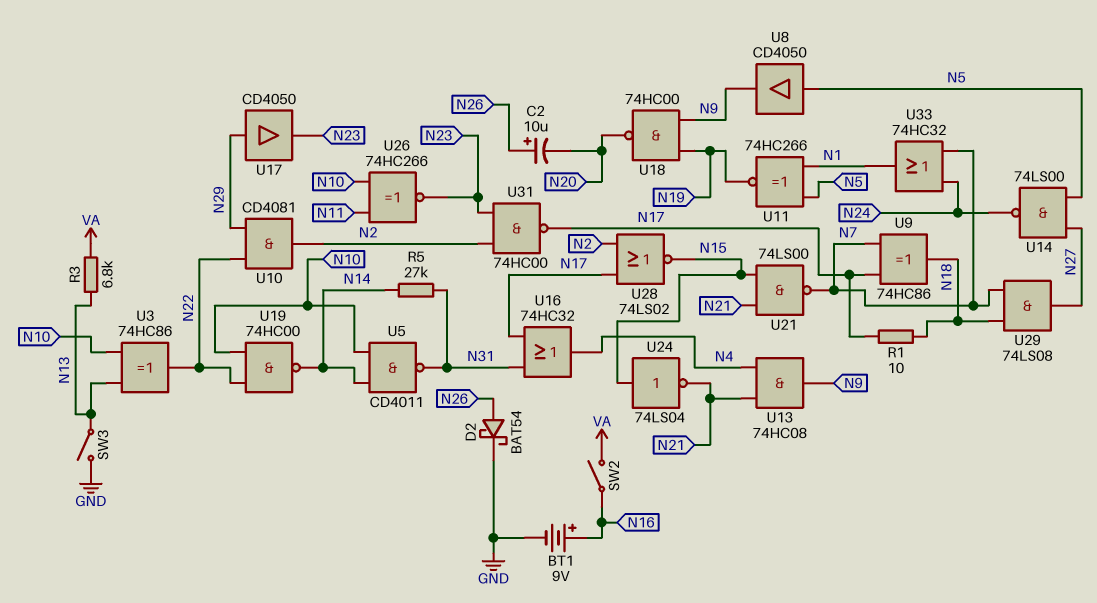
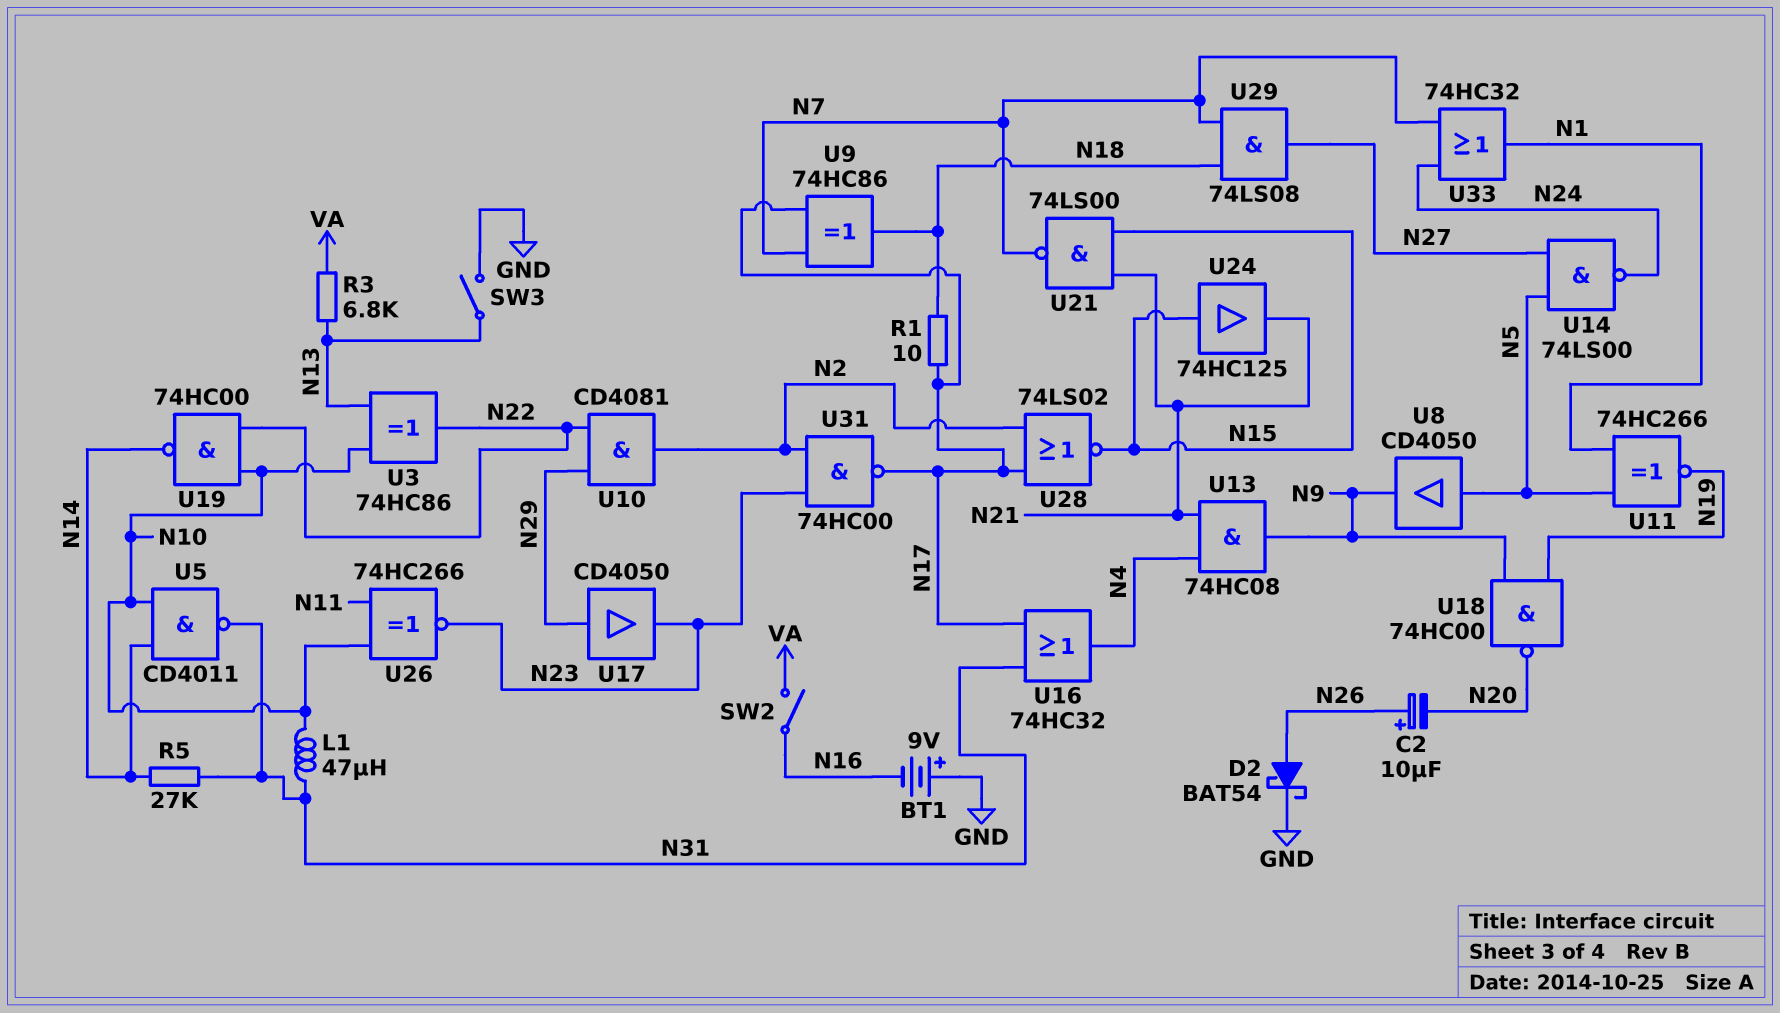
BT1: 9V (plus N16, minus GND) -> 9V (plus GND, minus N16)
L1: none -> 47uH (N10, N31)
U24: NOT 74LS04 (in N15, out N21) -> buffer 74HC125 (in N15, out N21)

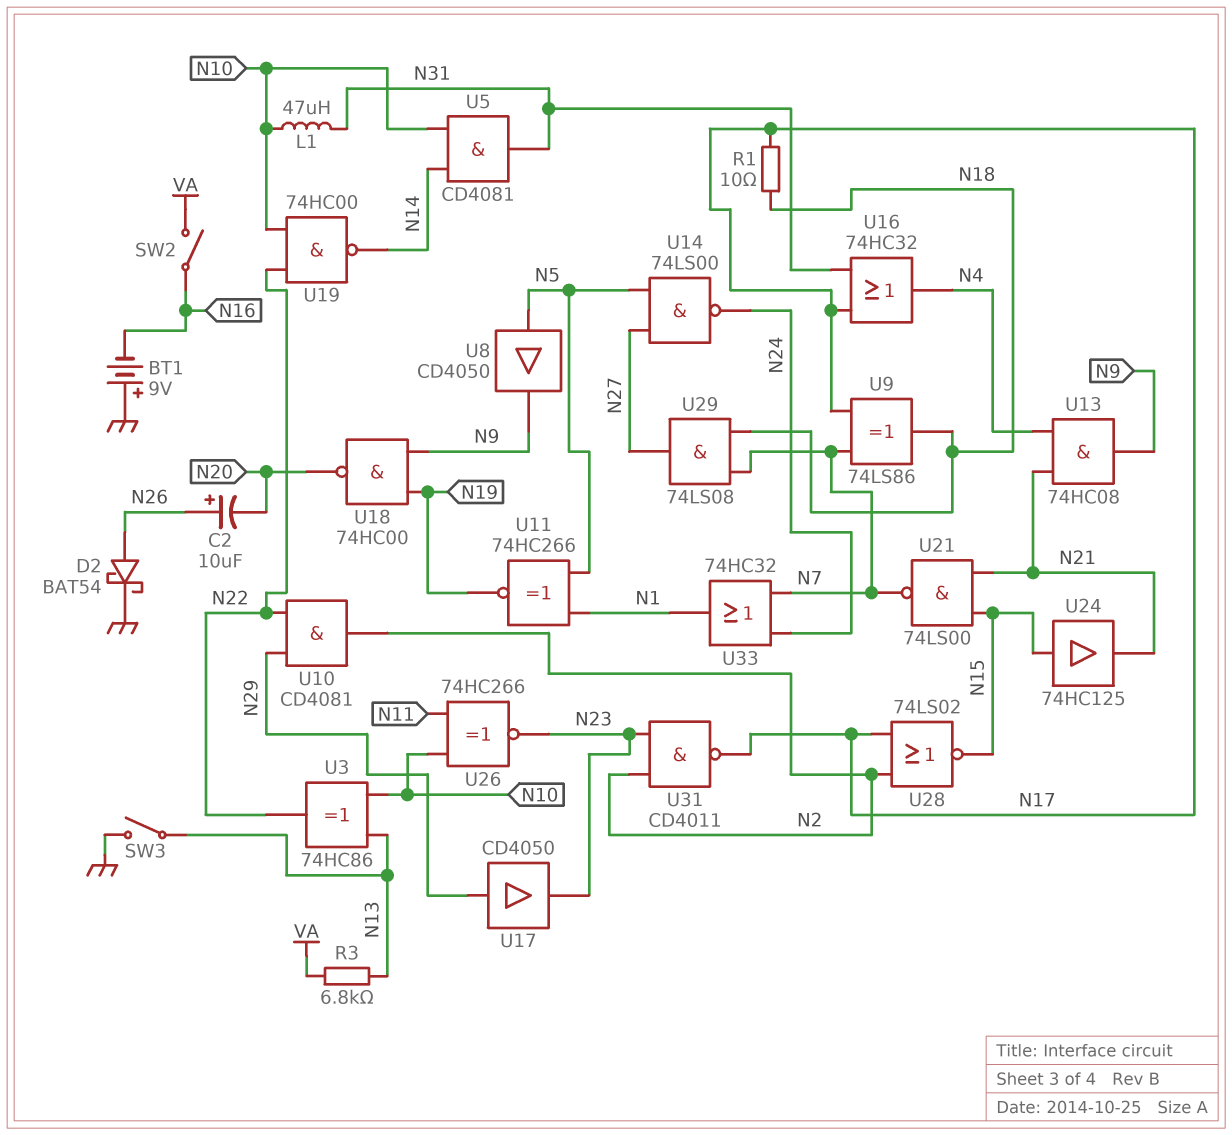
R5: 27k (N14, N31) -> none
U5: NAND CD4011 (in N10, in N14, out N31) -> AND CD4081 (in N10, in N14, out N31)
U9: XOR 74HC86 (in N7, in N17, out N18) -> XOR 74LS86 (in N7, in N17, out N18)
U31: NAND 74HC00 (in N2, in N23, out N17) -> NAND CD4011 (in N2, in N23, out N17)

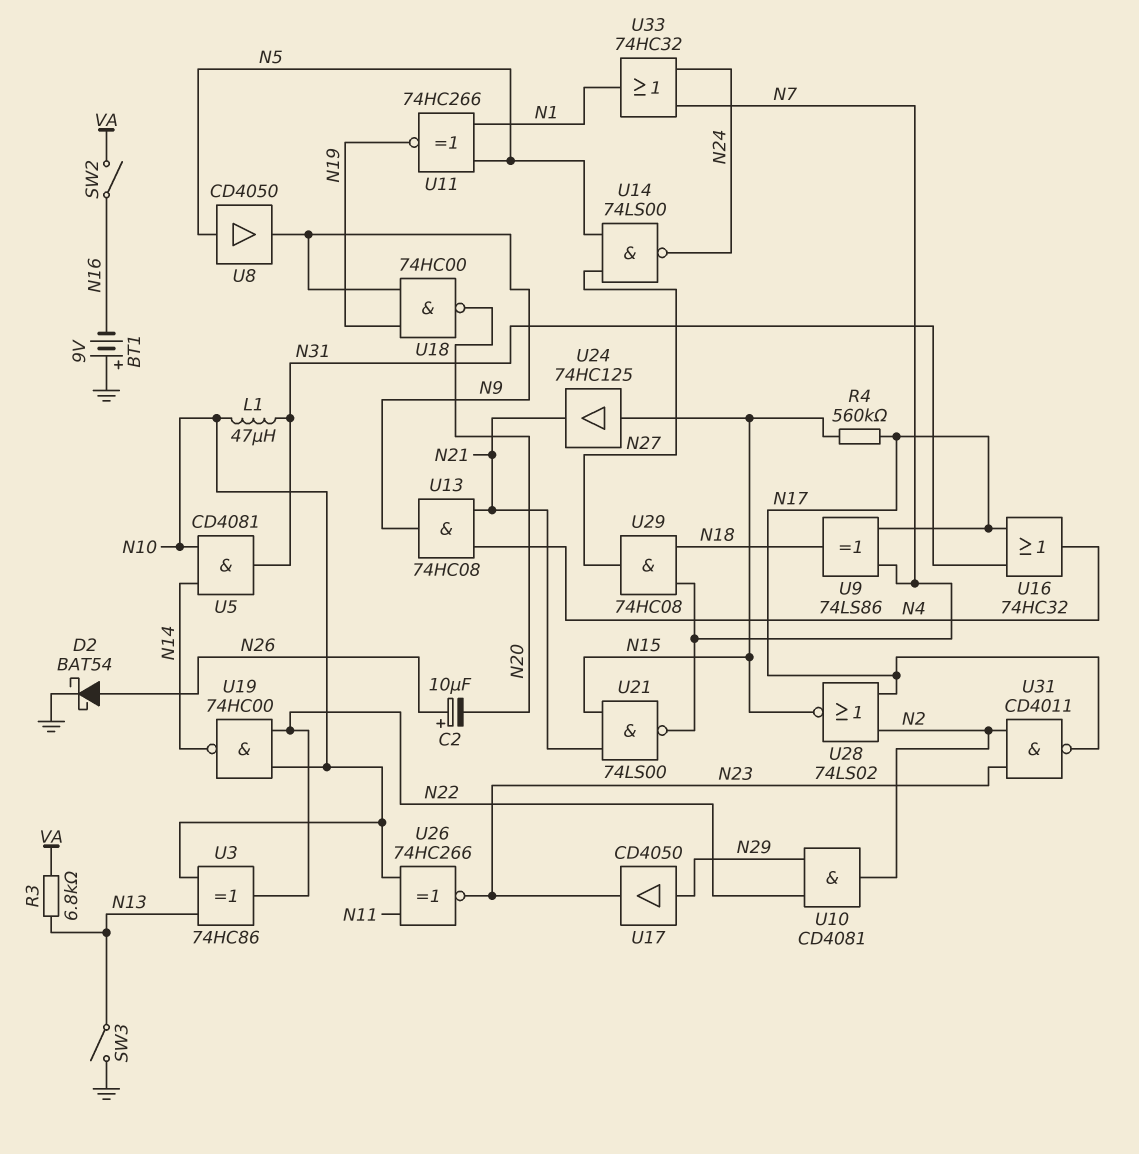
R1: 10 (N17, N18) -> none
R4: none -> 560k (N15, N17)
U29: AND 74LS08 (in N7, in N18, out N27) -> AND 74HC08 (in N7, in N18, out N27)

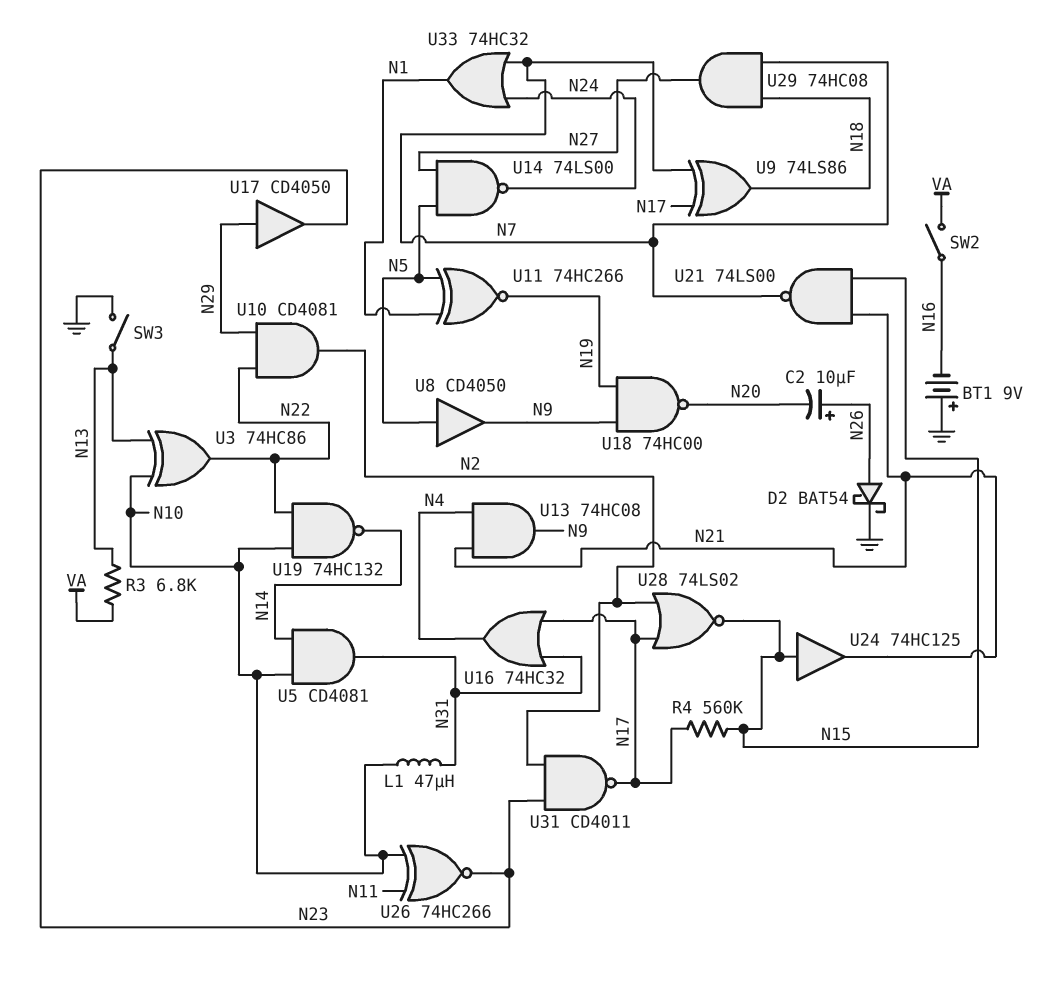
U19: NAND 74HC00 (in N10, in N22, out N14) -> NAND 74HC132 (in N10, in N22, out N14)

